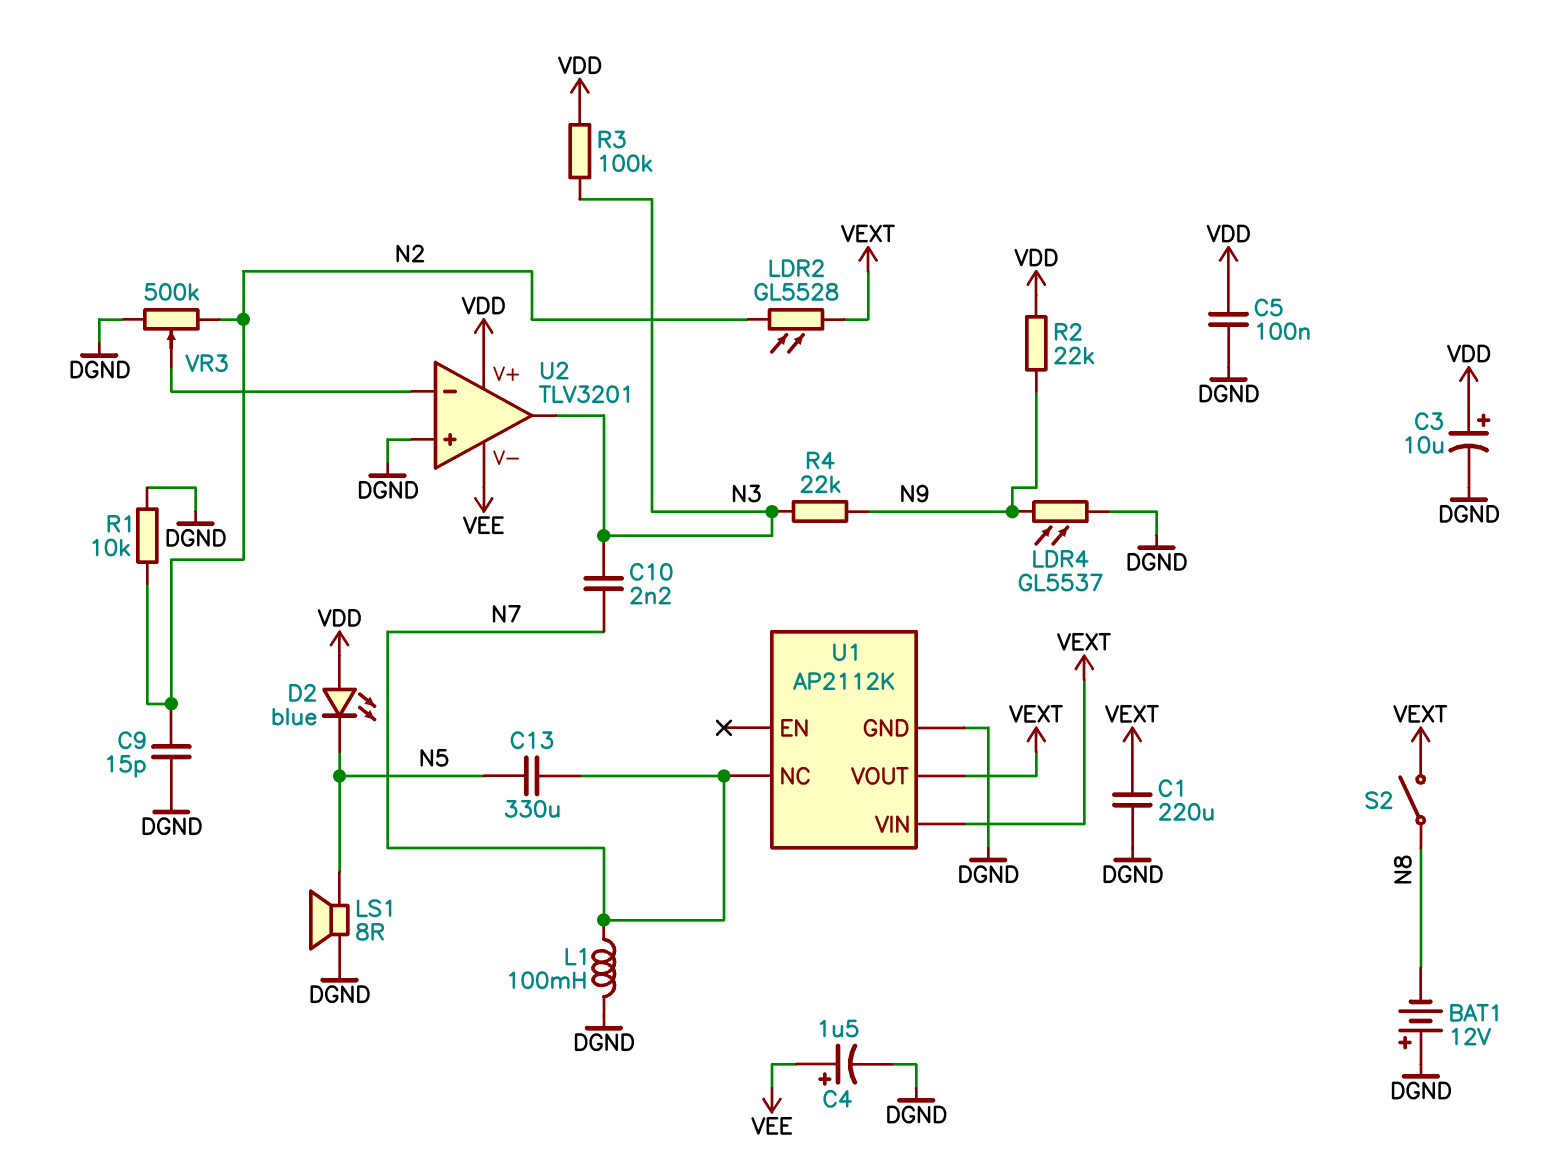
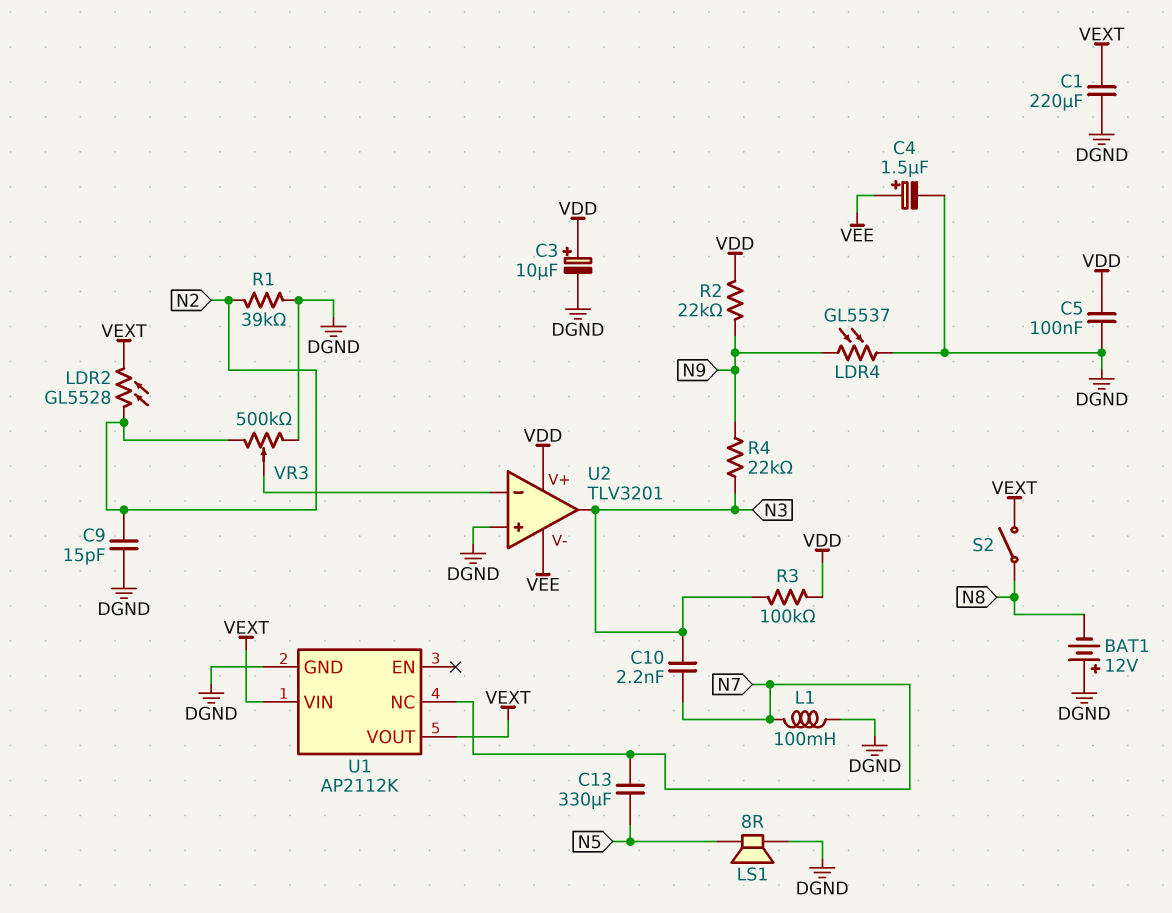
D2: LED blue (A VDD, K N5) -> none
R1: 10k (DGND, N2) -> 39k (DGND, N2)

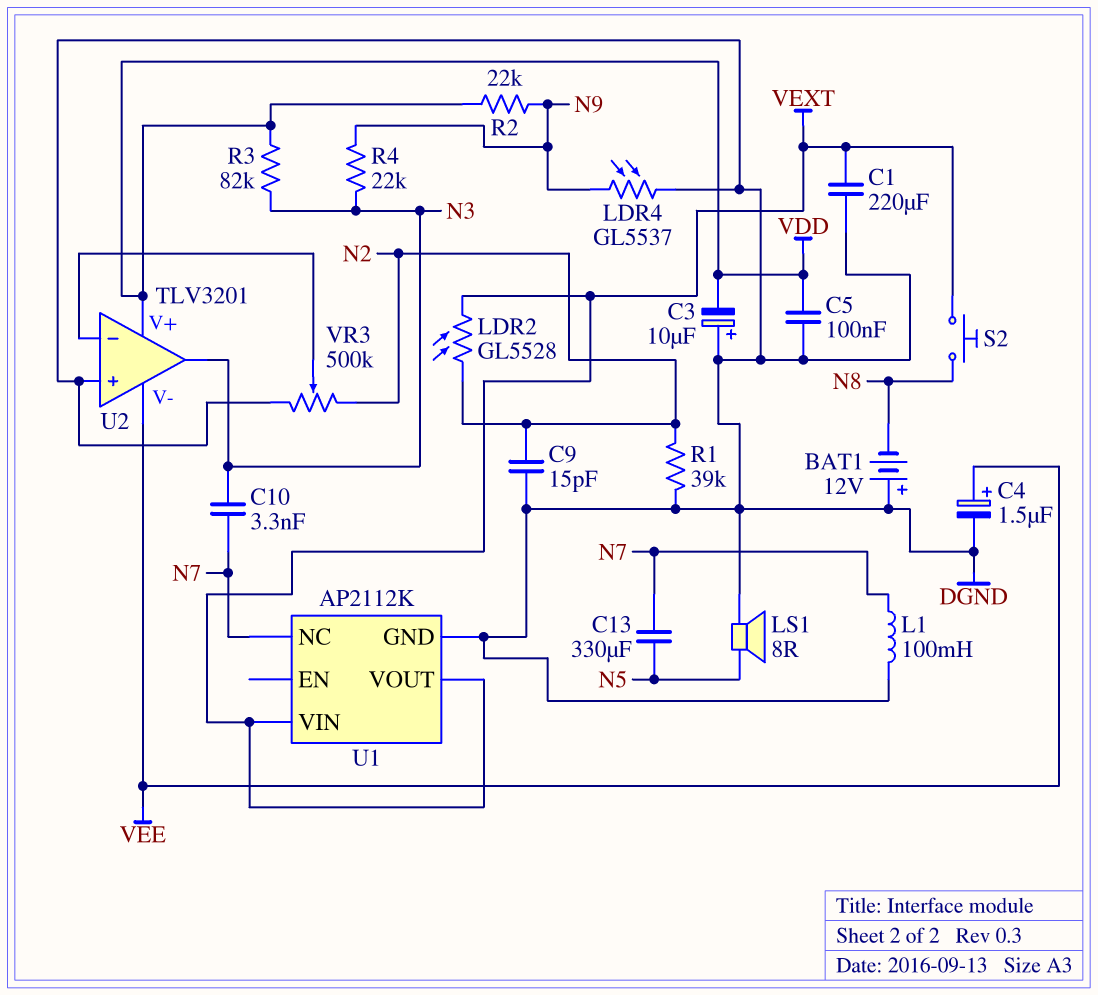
C3: 10uF (plus VDD, minus DGND) -> 10uF (plus DGND, minus VDD)
C10: 2.2nF (N3, N7) -> 3.3nF (N3, N7)
R3: 100k (N3, VDD) -> 82k (N3, VDD)
S2: switch (N8, VEXT) -> button (N8, VEXT)

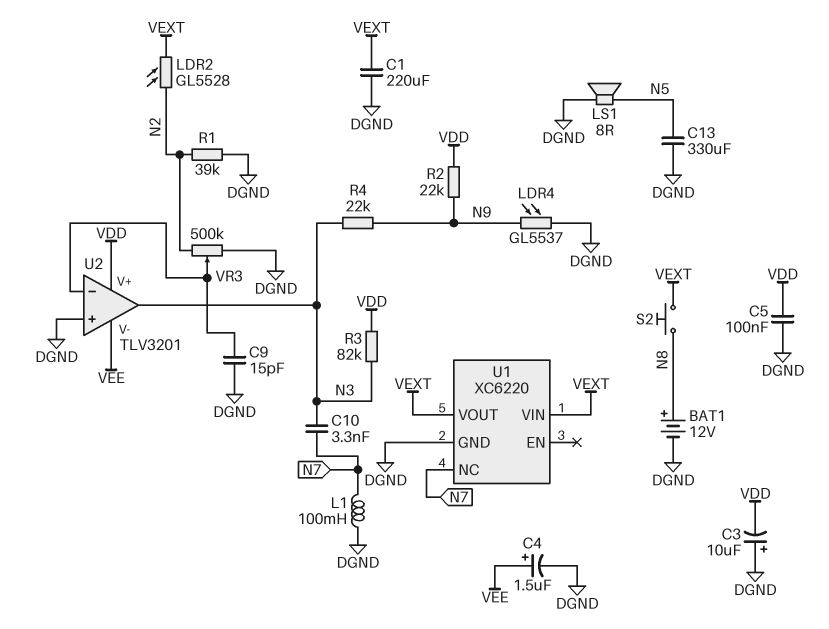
BAT1: 12V (plus DGND, minus N8) -> 12V (plus N8, minus DGND)
C9: 15pF (DGND, N2) -> 15pF (DGND, U2/in-)
C13: 330uF (N5, N7) -> 330uF (DGND, N5)
U1: AP2112K -> XC6220

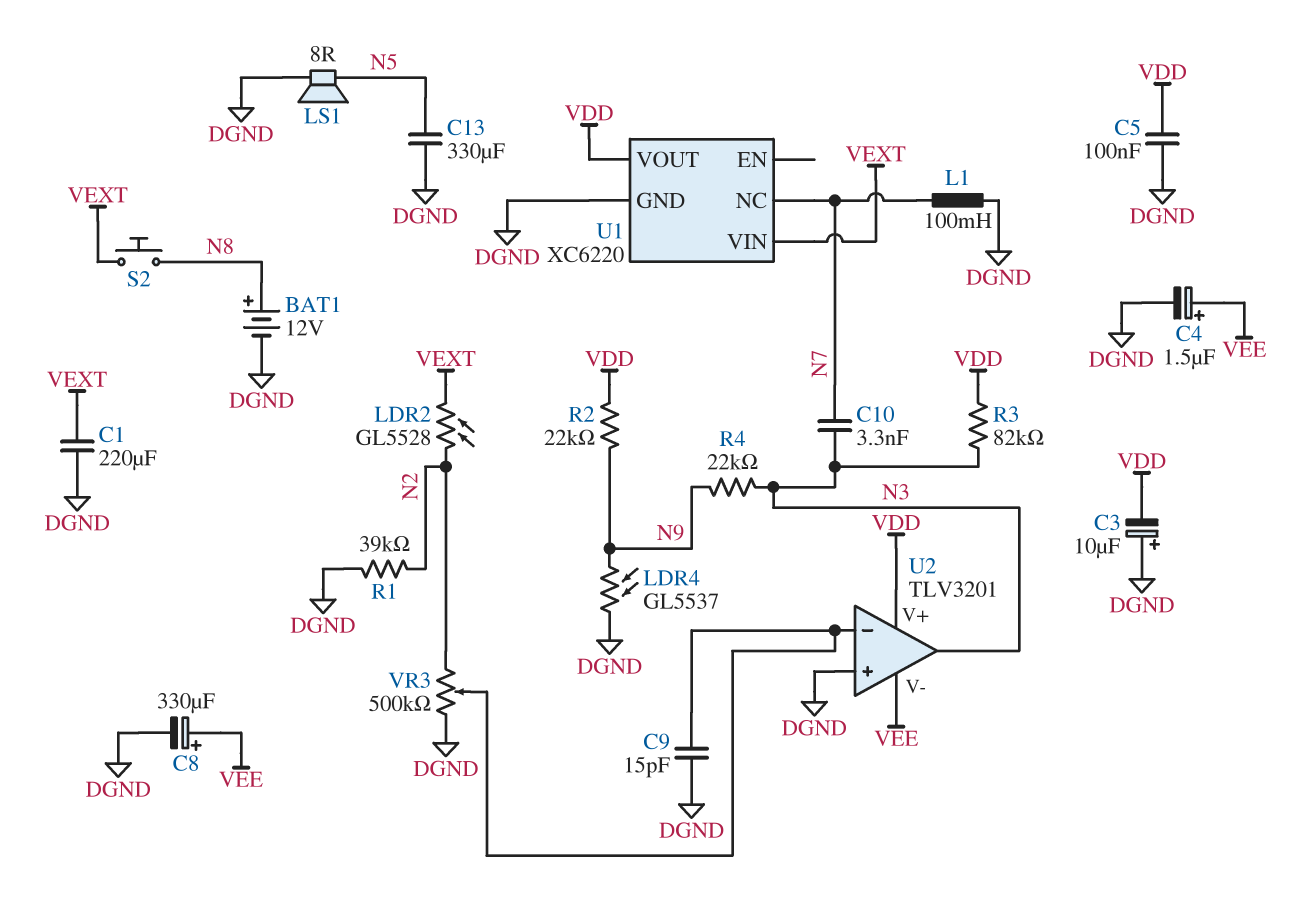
C8: none -> 330uF (plus VEE, minus DGND)
U1 pin VOUT: VEXT -> VDD

